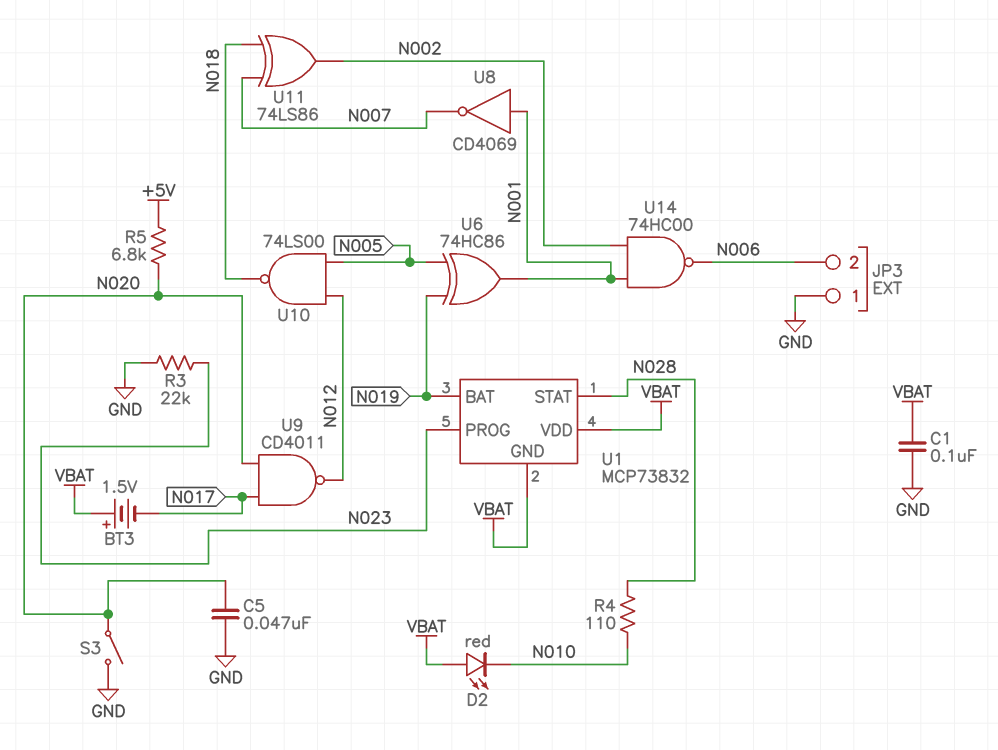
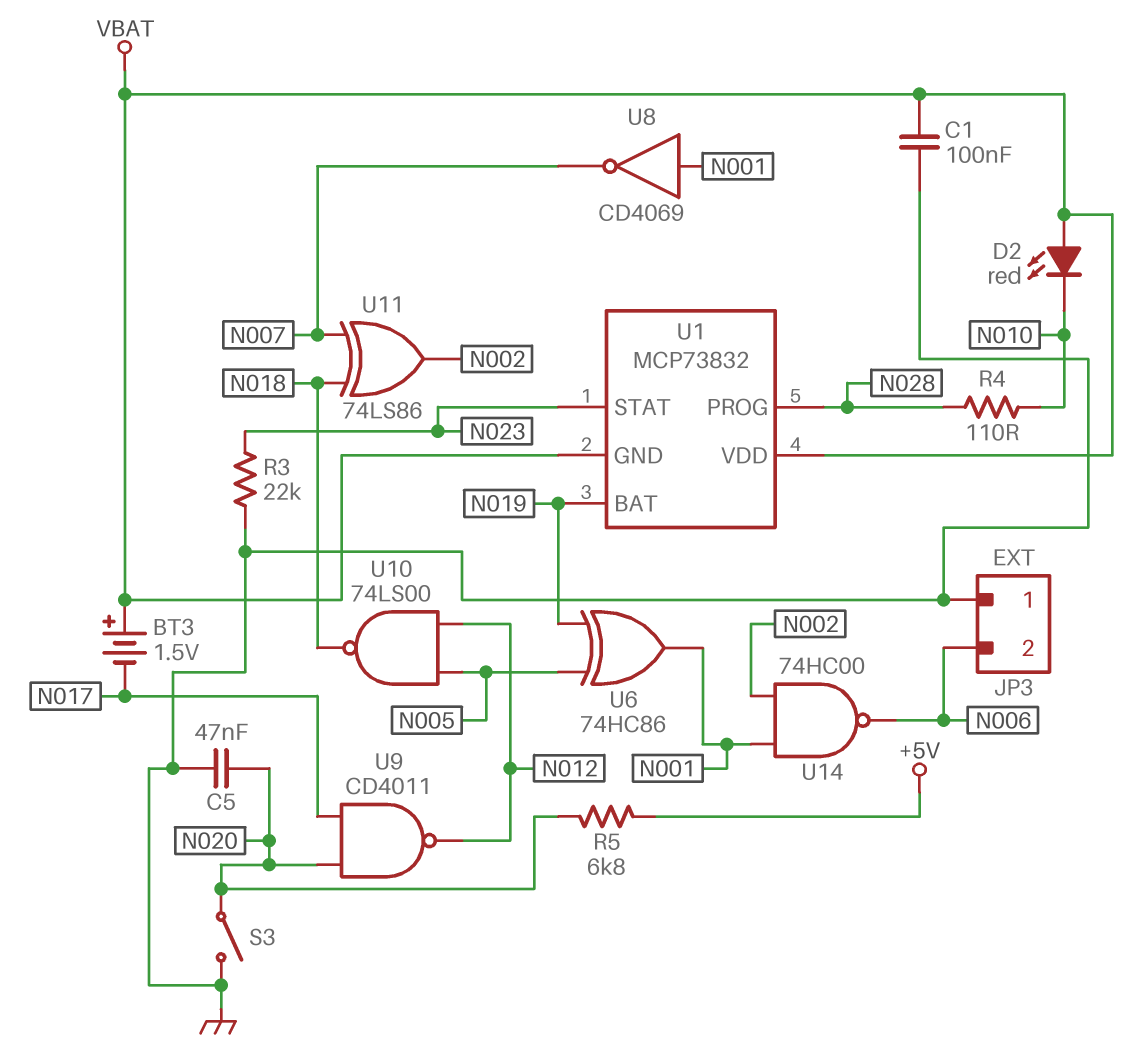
U1 pin PROG: N023 -> N028
U1 pin STAT: N028 -> N023

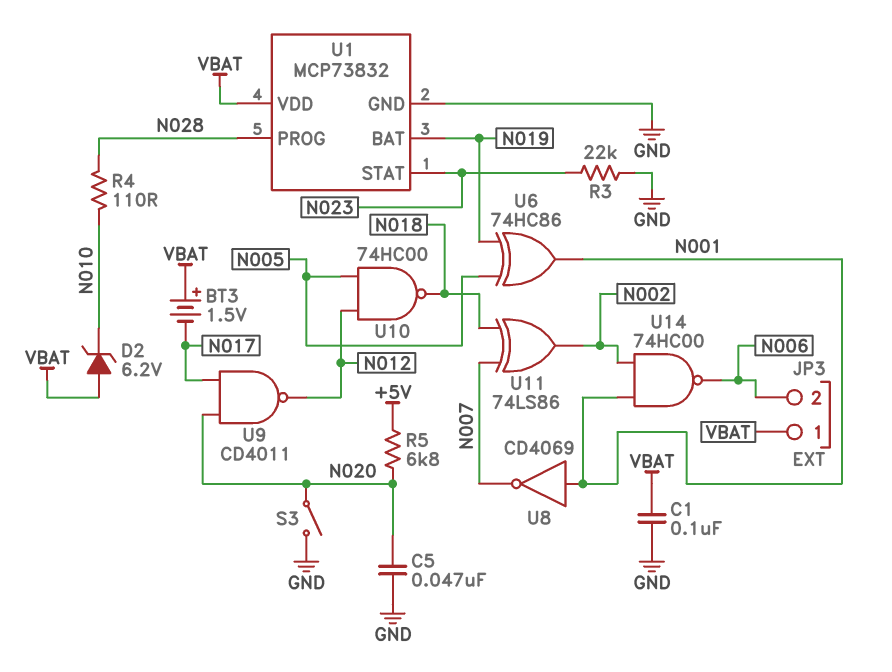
D2: LED red (A VBAT, K N010) -> zener 6.2V (A VBAT, K N010)
JP3 pin 1: GND -> VBAT
U1 pin GND: VBAT -> GND
U10: NAND 74LS00 (in N005, in N012, out N018) -> NAND 74HC00 (in N005, in N012, out N018)

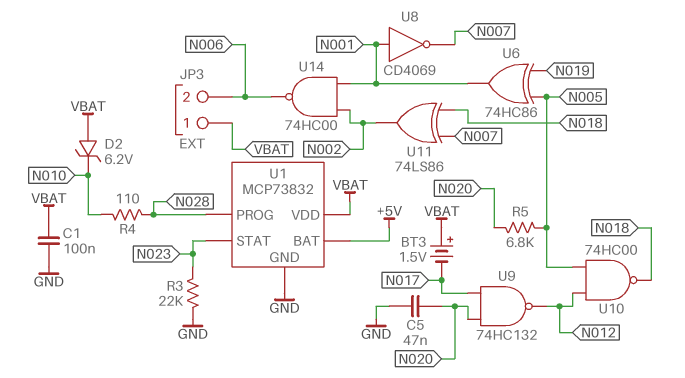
R5: 6.8k (+5V, N020) -> 6.8k (N005, N020)
S3: switch (GND, N020) -> none
U1 pin BAT: N019 -> +5V
U9: NAND CD4011 (in N017, in N020, out N012) -> NAND 74HC132 (in N017, in N020, out N012)

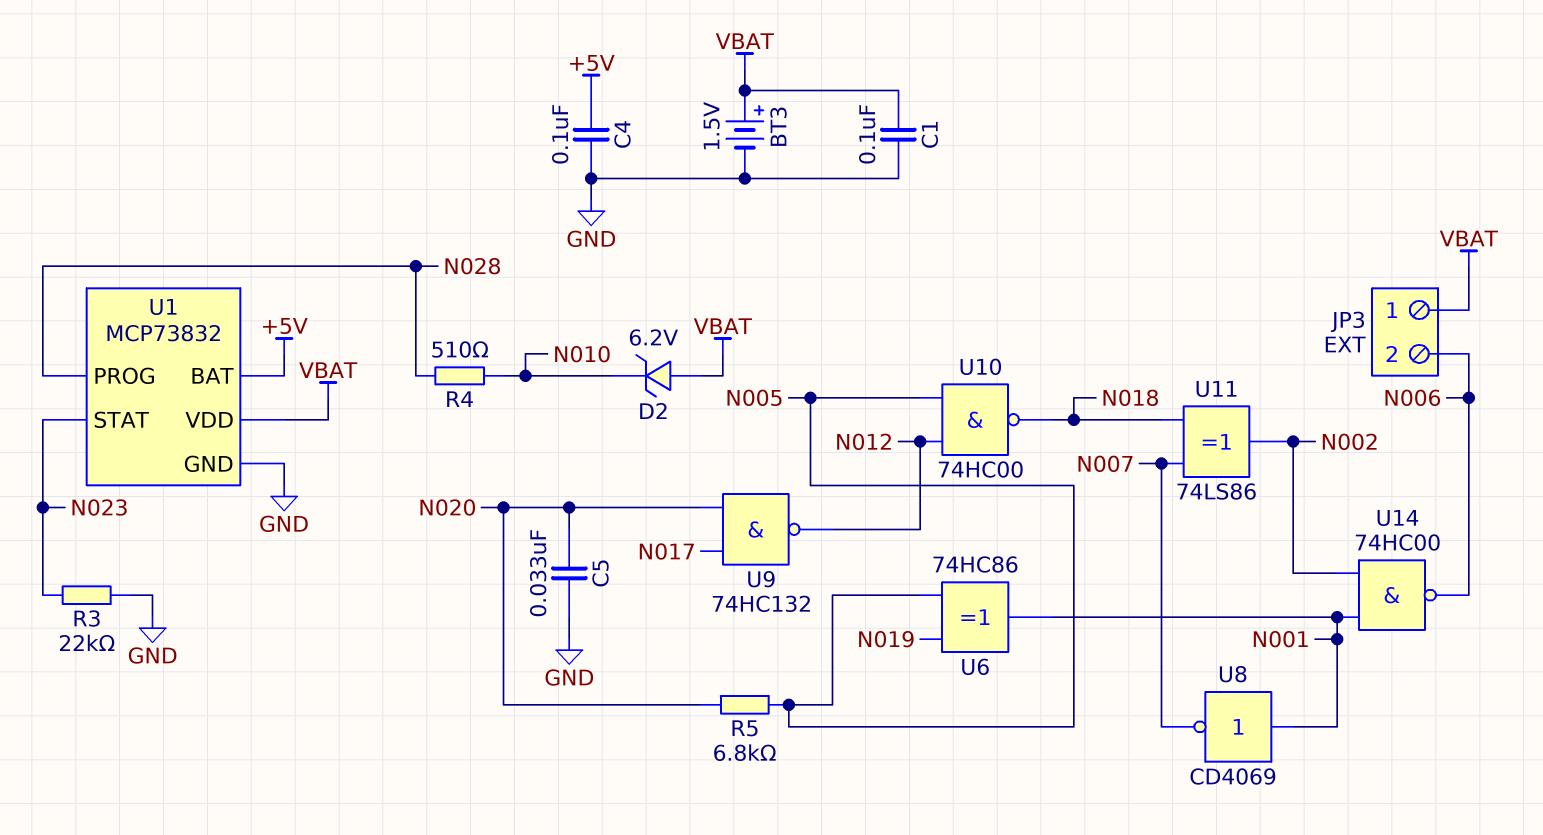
BT3: 1.5V (plus VBAT, minus N017) -> 1.5V (plus VBAT, minus GND)
C4: none -> 100nF (+5V, GND)
C5: 47nF (GND, N020) -> 33nF (GND, N020)
R4: 110 (N010, N028) -> 510 (N010, N028)

